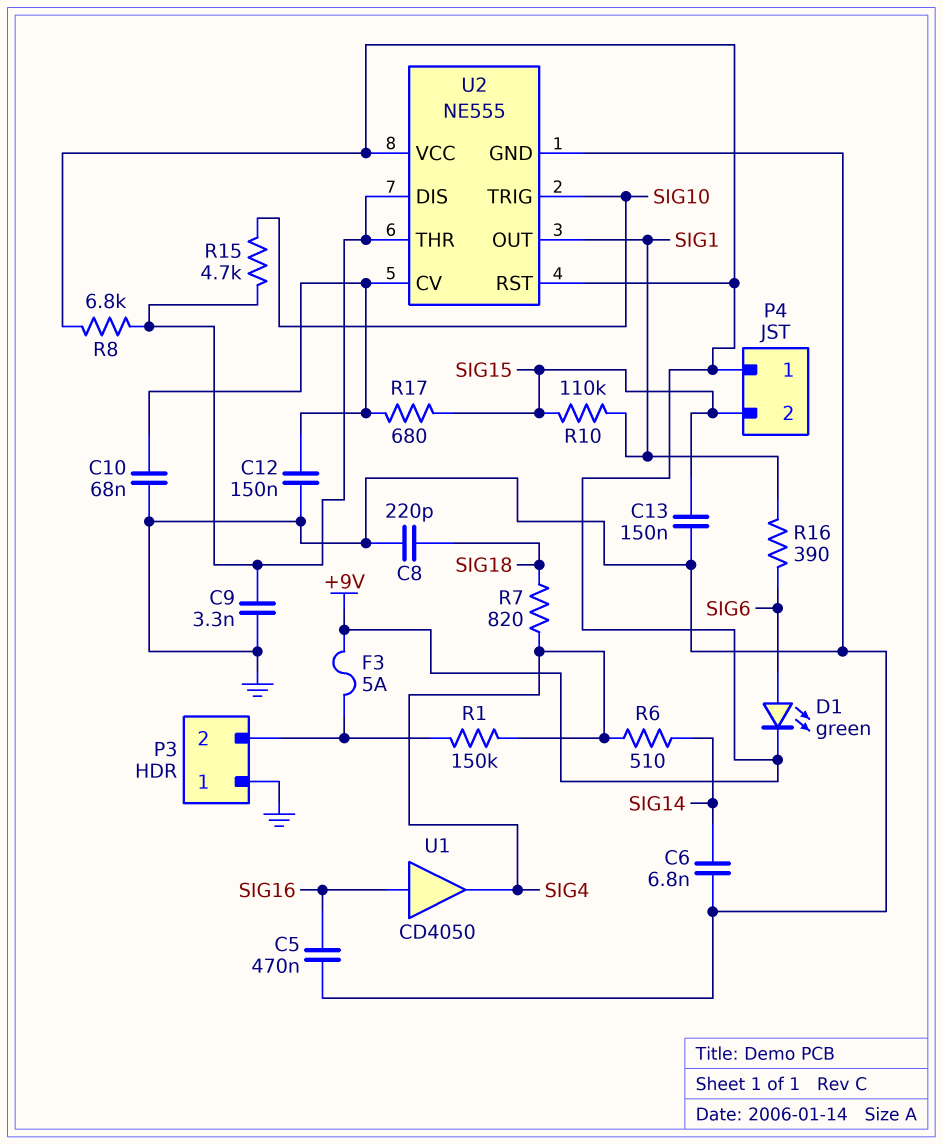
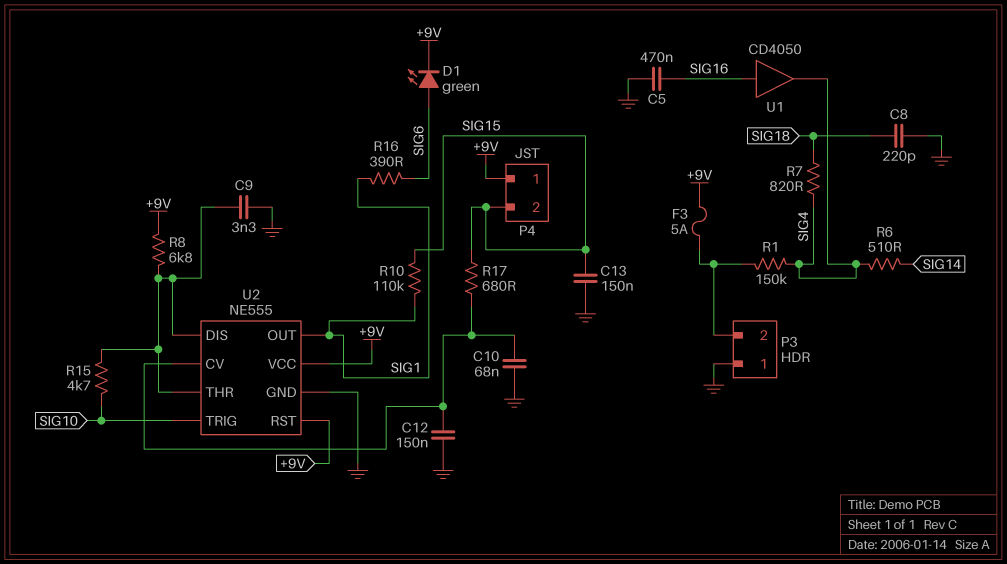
C6: 6.8nF (GND, SIG14) -> none

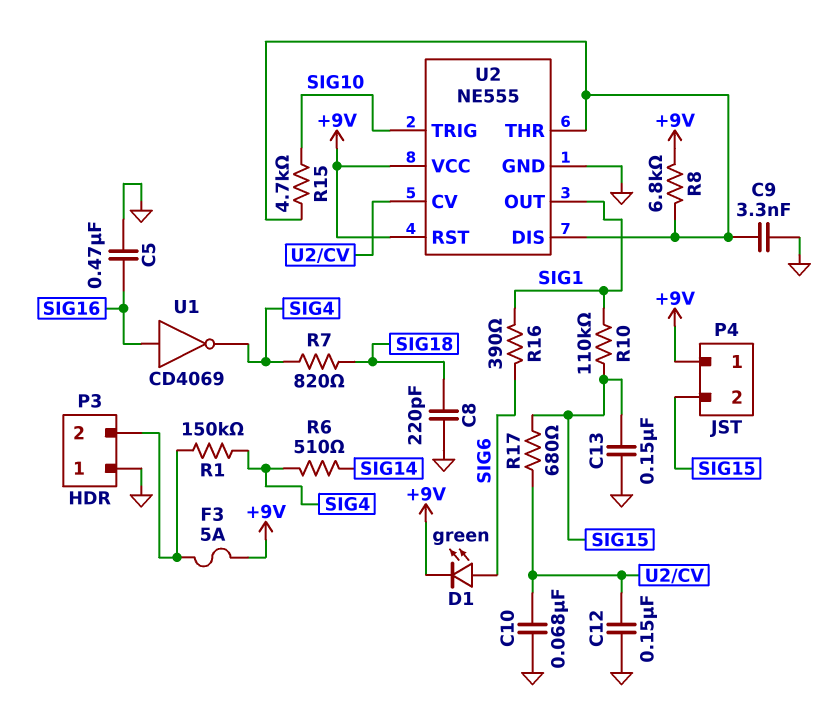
U1: buffer CD4050 (in SIG16, out SIG4) -> NOT CD4069 (in SIG16, out SIG4)

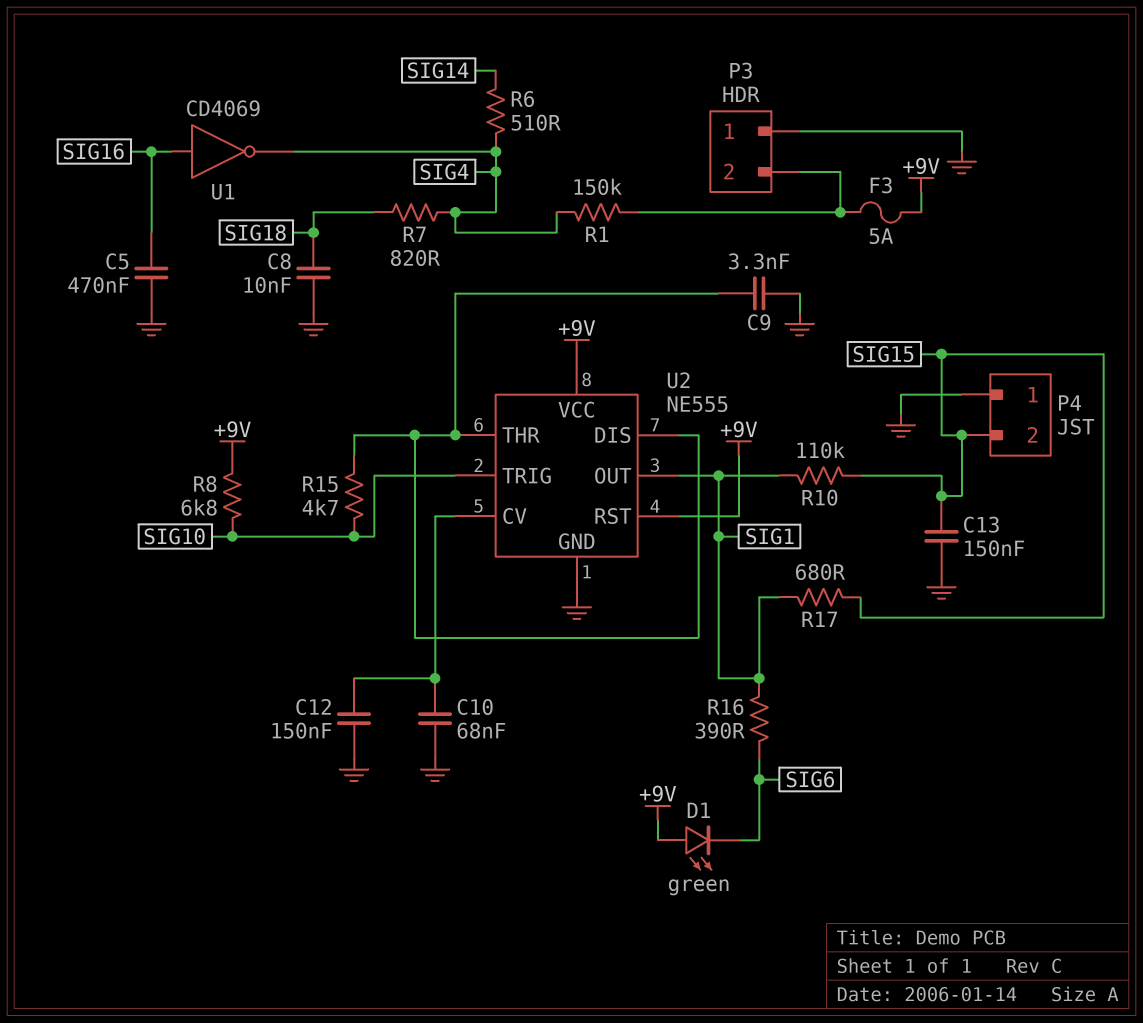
C8: 220pF (GND, SIG18) -> 10nF (GND, SIG18)
D1: LED green (A SIG6, K +9V) -> LED green (A +9V, K SIG6)
P4 pin 1: +9V -> GND
R8: 6.8k (+9V, U2/DIS) -> 6.8k (+9V, SIG10)
R17: 680 (SIG15, U2/CV) -> 680 (SIG1, SIG15)

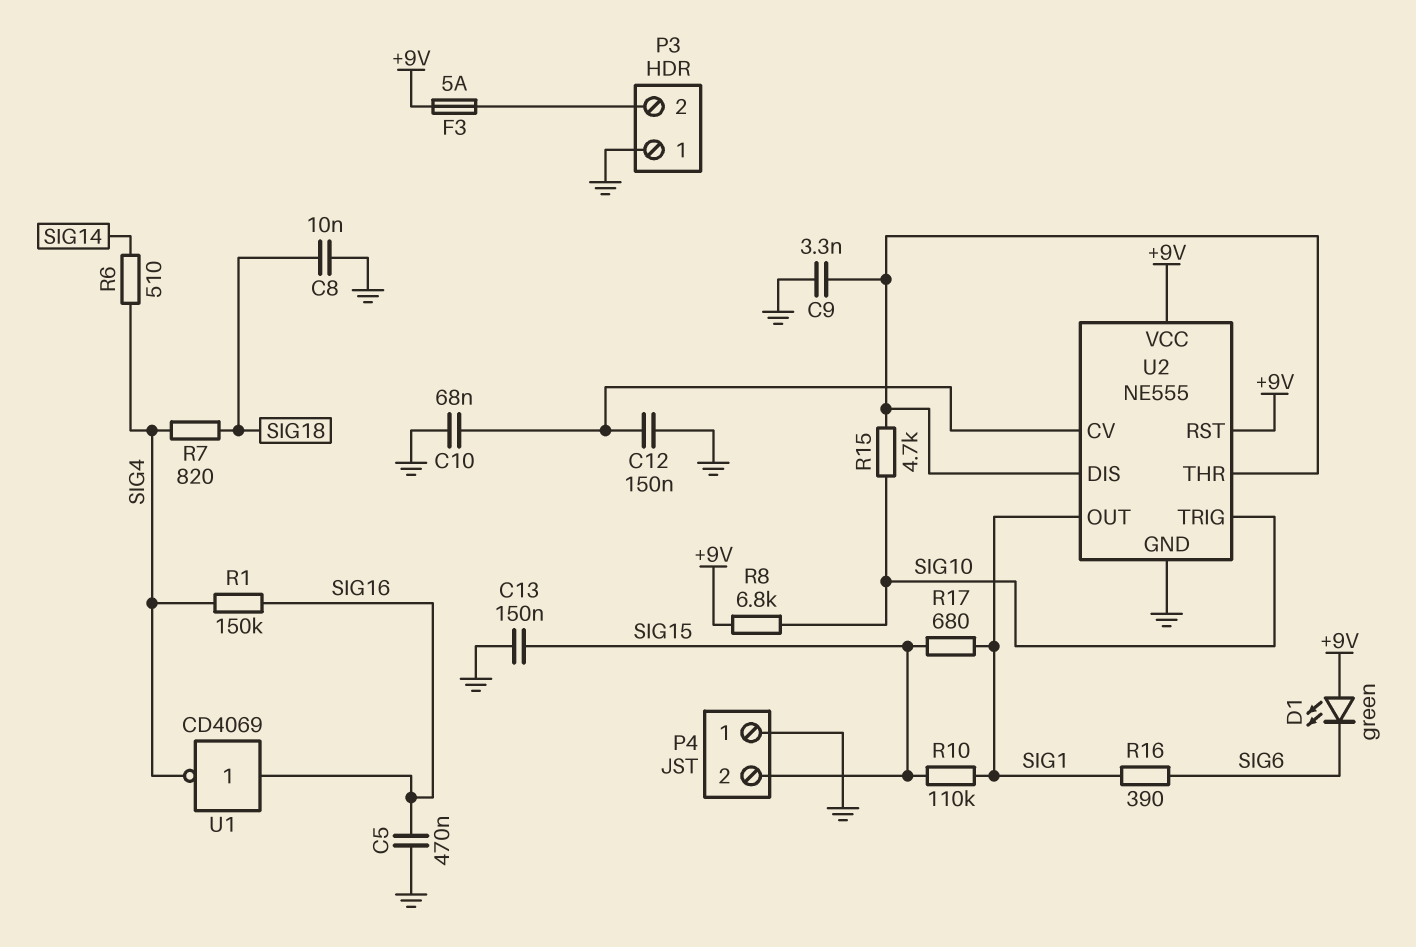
R1: 150k (P3/2, SIG4) -> 150k (SIG4, SIG16)

